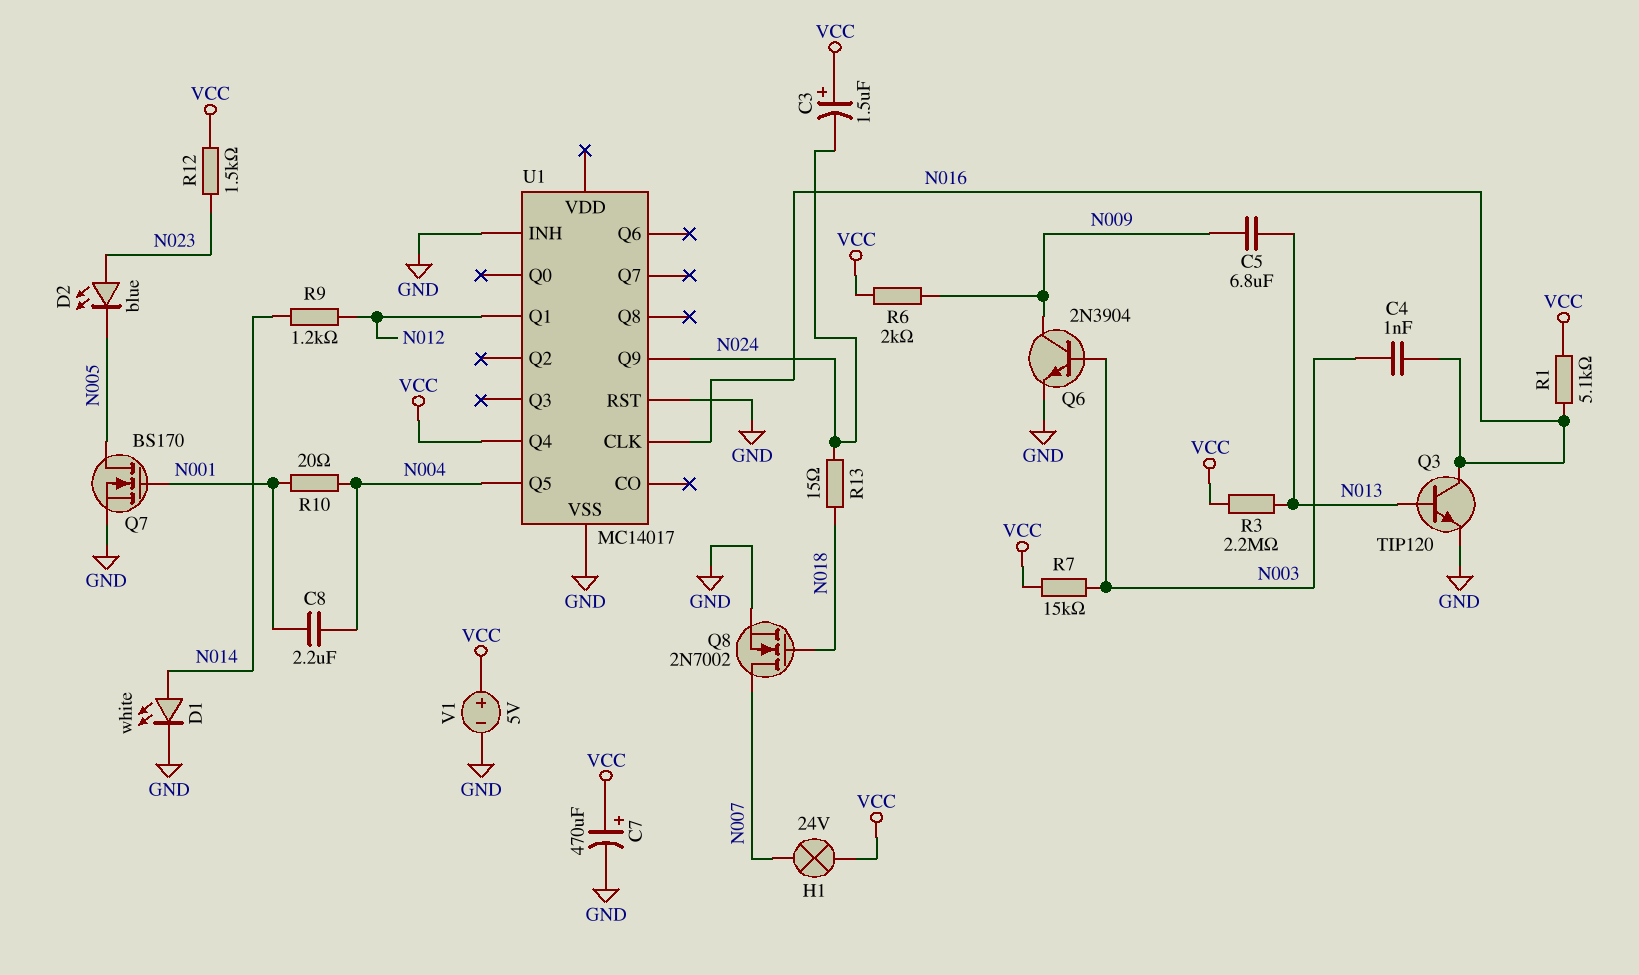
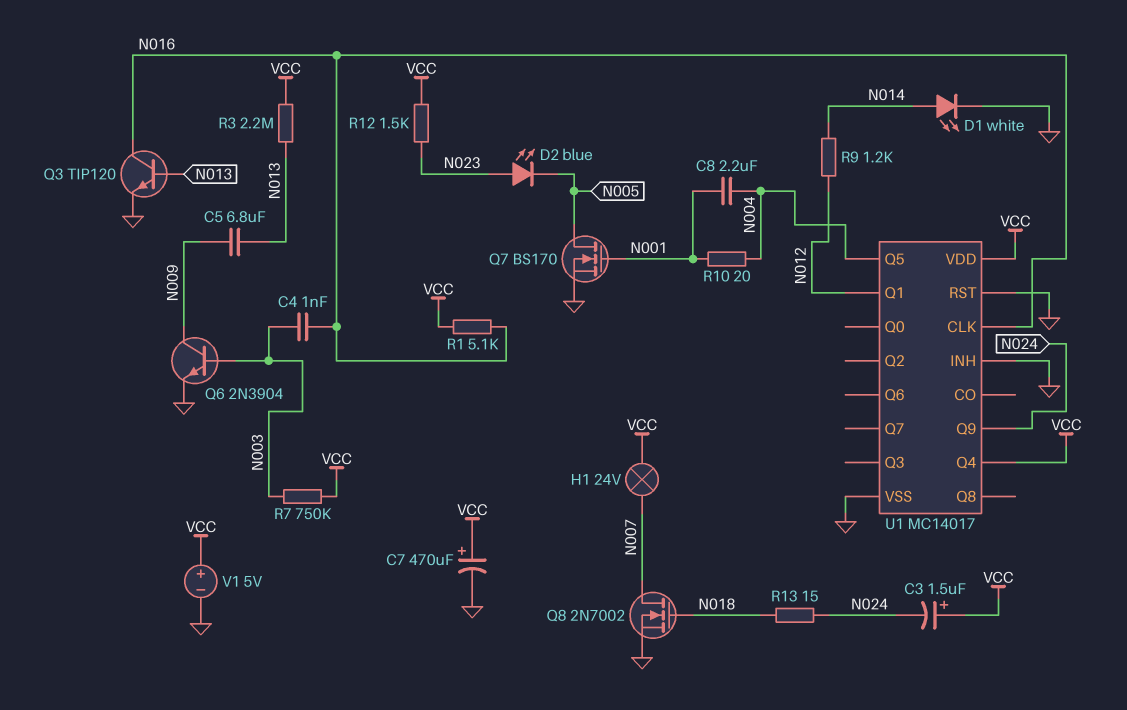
R6: 2k (N009, VCC) -> none
R7: 15k (N003, VCC) -> 750k (N003, VCC)
U1 pin VDD: none -> VCC

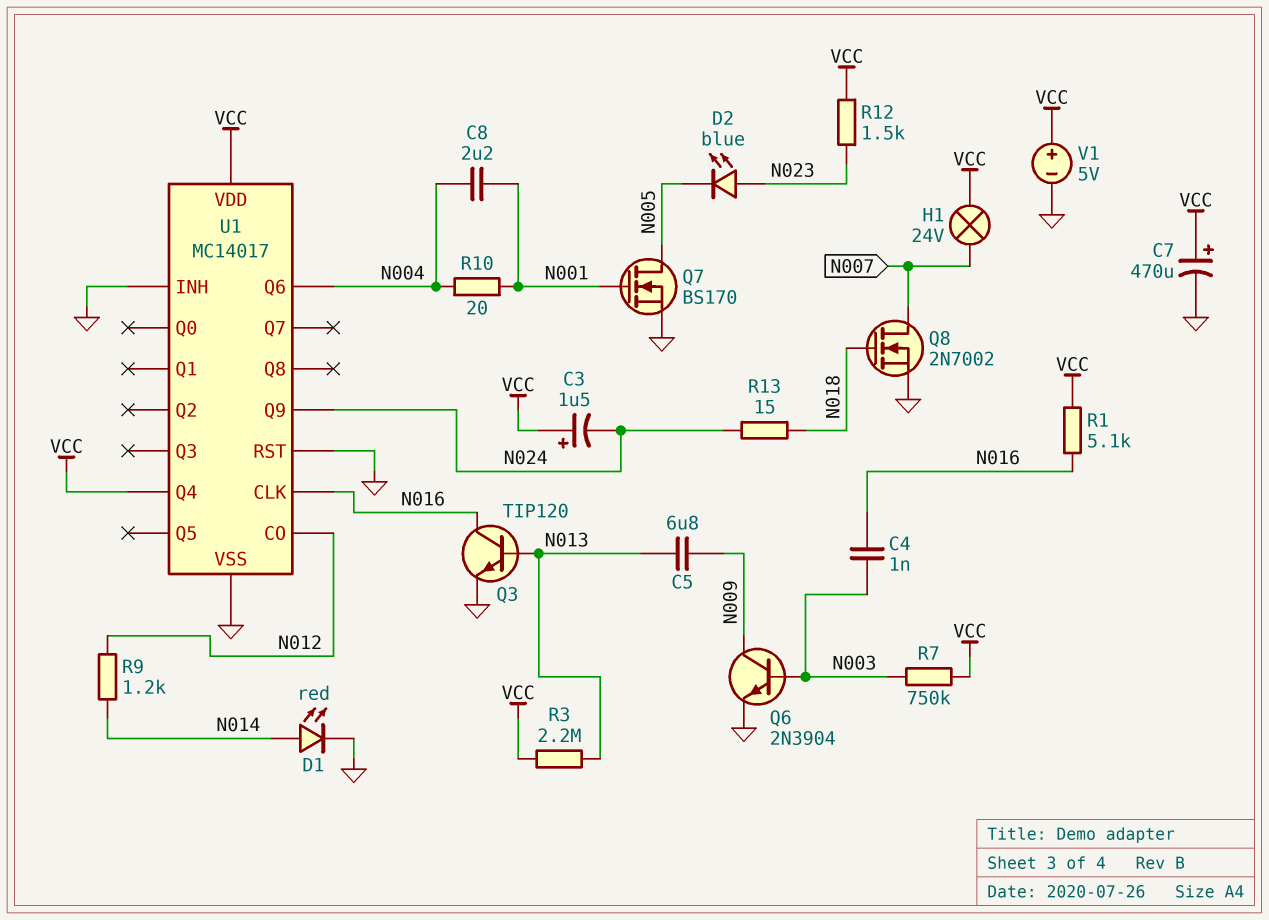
D1: LED white (A N014, K GND) -> LED red (A N014, K GND)
U1 pin CO: none -> N012
U1 pin Q1: N012 -> none
U1 pin Q5: N004 -> none
U1 pin Q6: none -> N004

